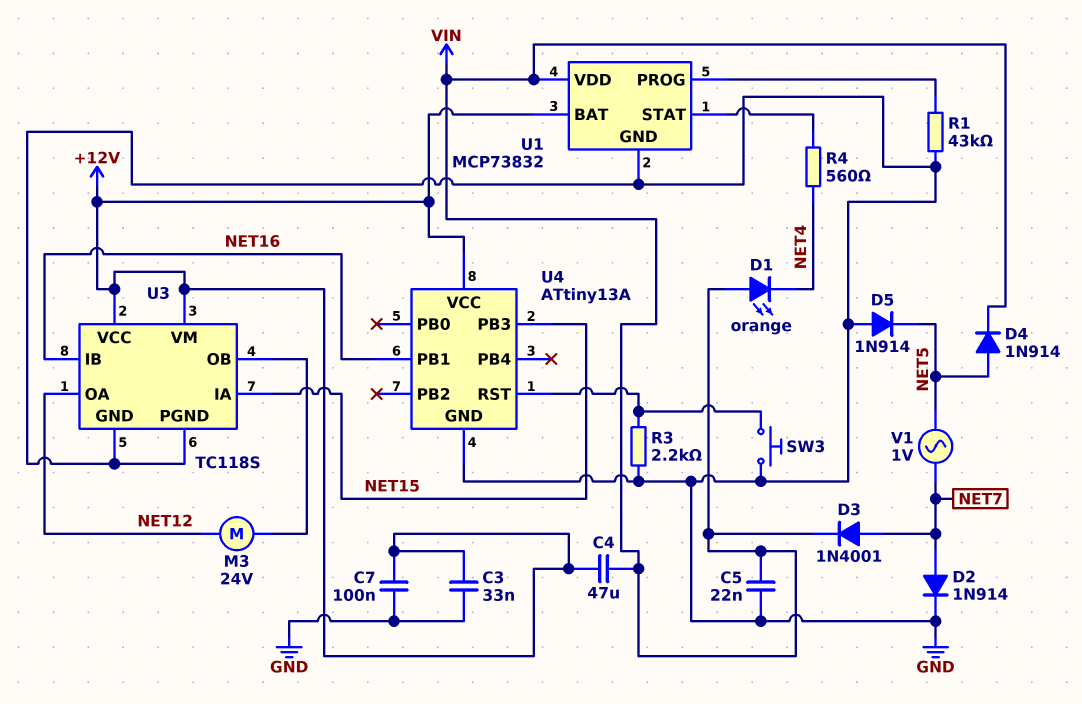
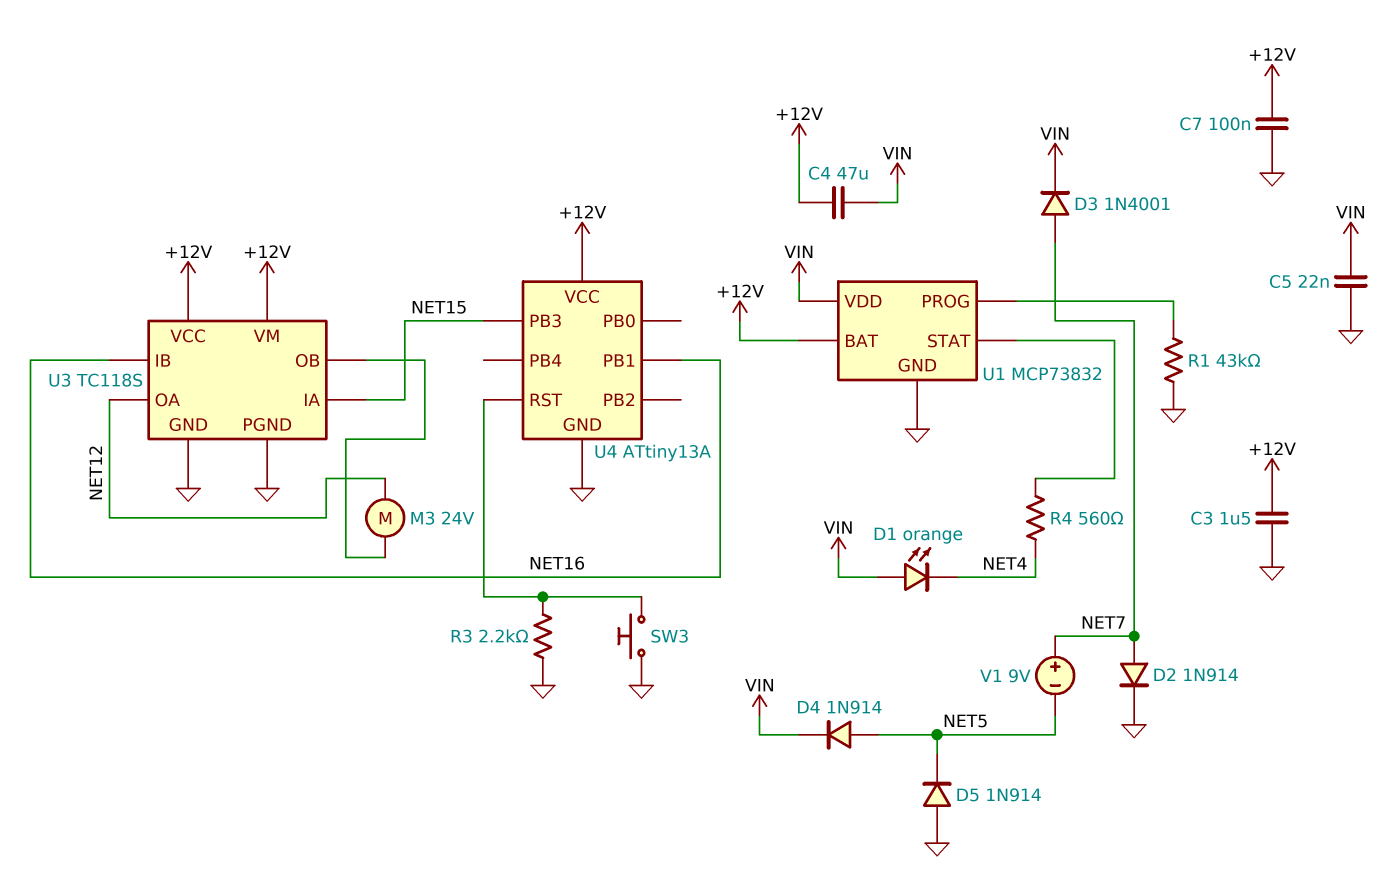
C3: 33nF (+12V, GND) -> 1.5uF (+12V, GND)
V1: AC 1V (NET5, NET7) -> 9V (plus NET7, minus NET5)

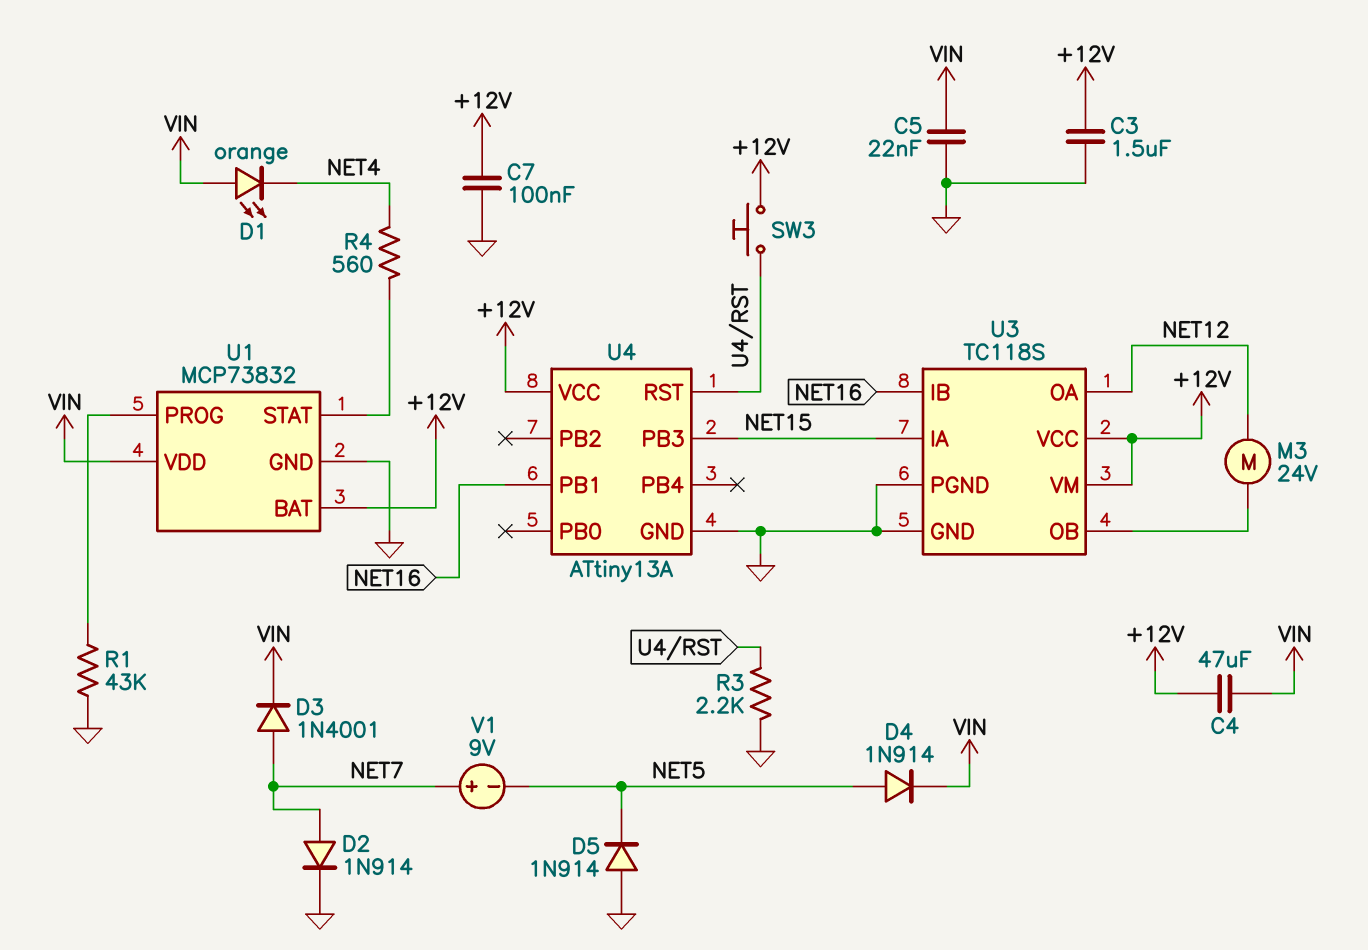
SW3: button (GND, U4/RST) -> button (+12V, U4/RST)

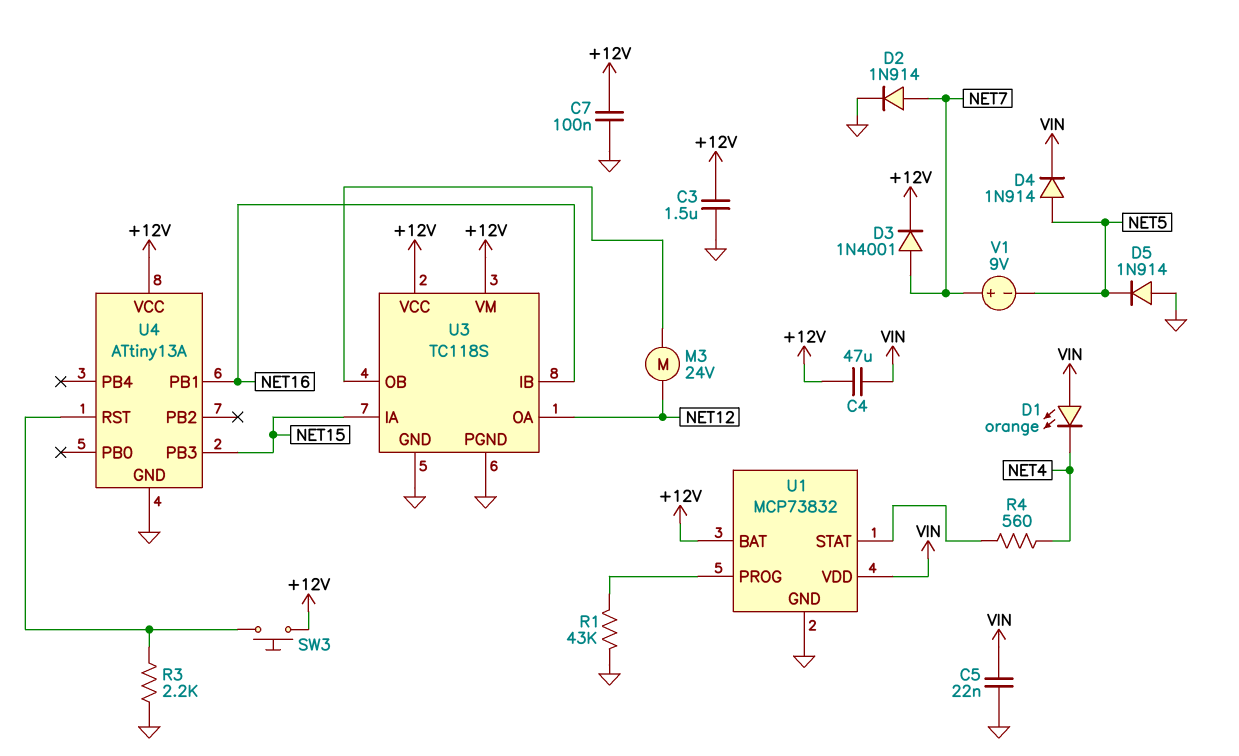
D3: diode 1N4001 (A NET7, K VIN) -> diode 1N4001 (A NET7, K +12V)

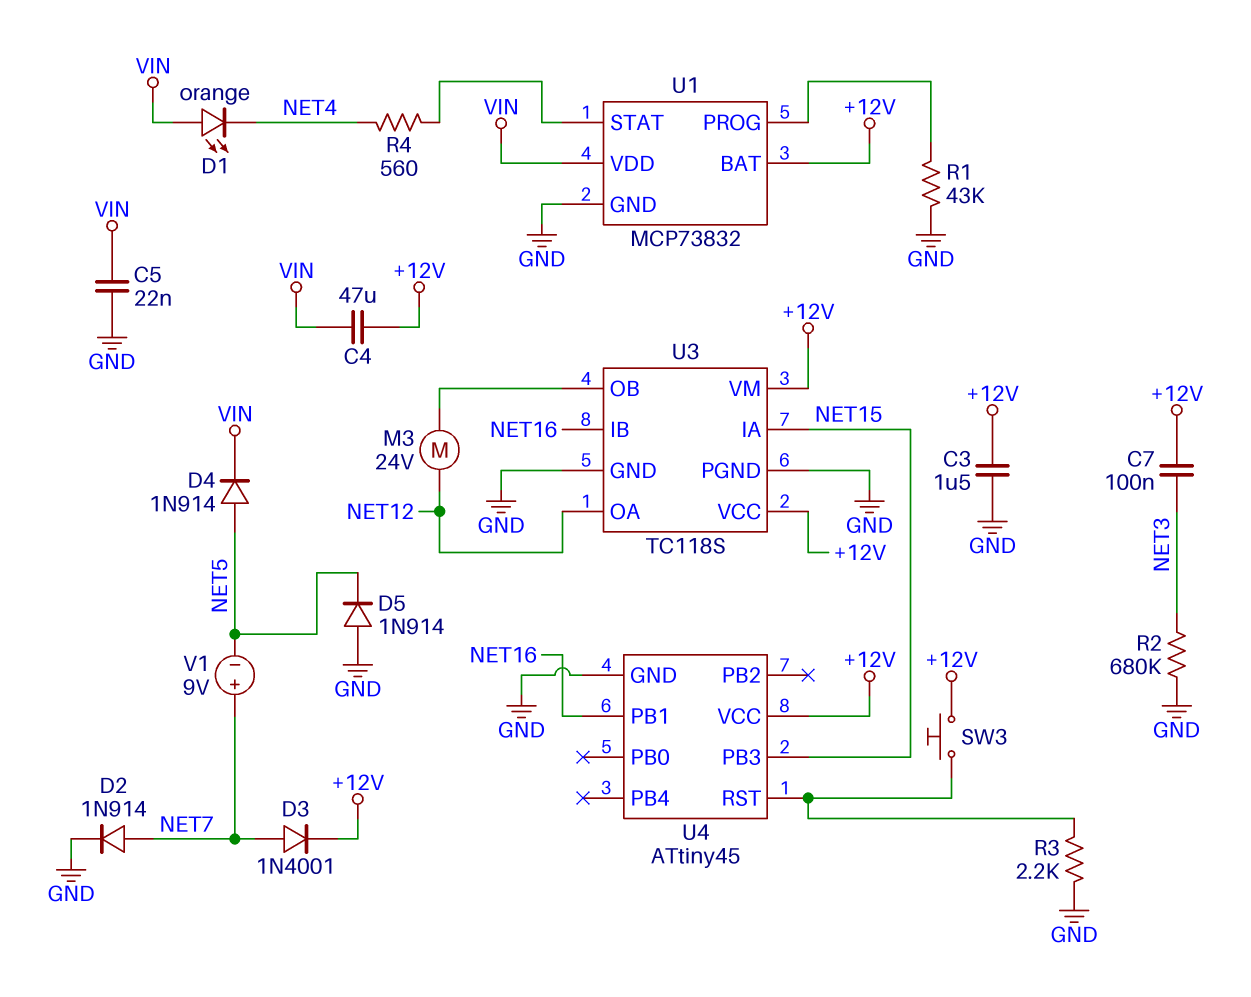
C7: 100nF (+12V, GND) -> 100nF (+12V, NET3)
R2: none -> 680k (GND, NET3)
U4: ATtiny13A -> ATtiny45

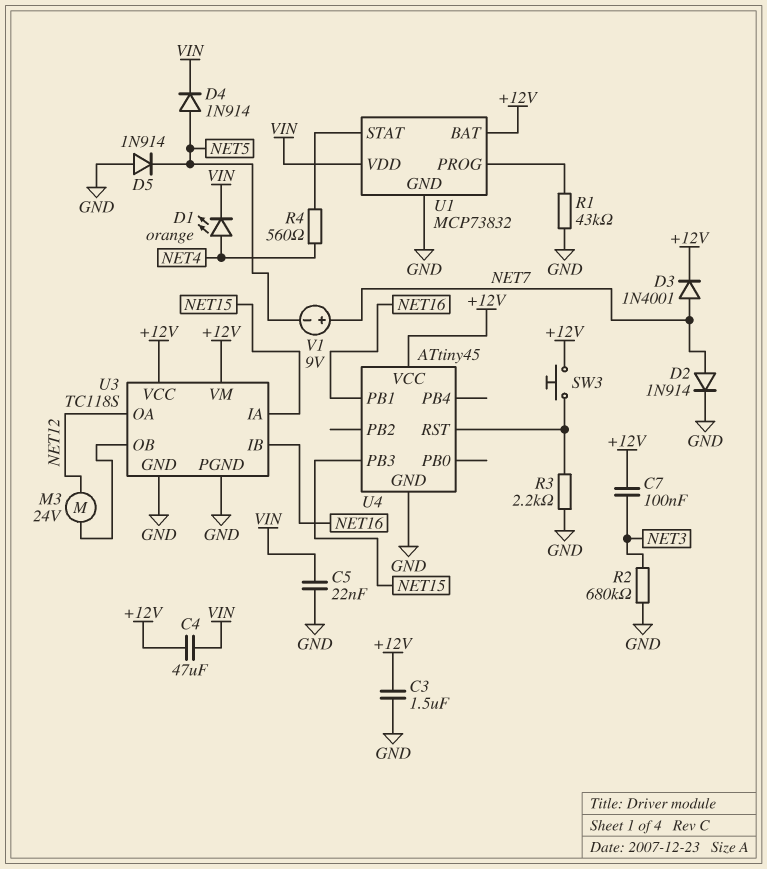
D1: LED orange (A VIN, K NET4) -> LED orange (A NET4, K VIN)

